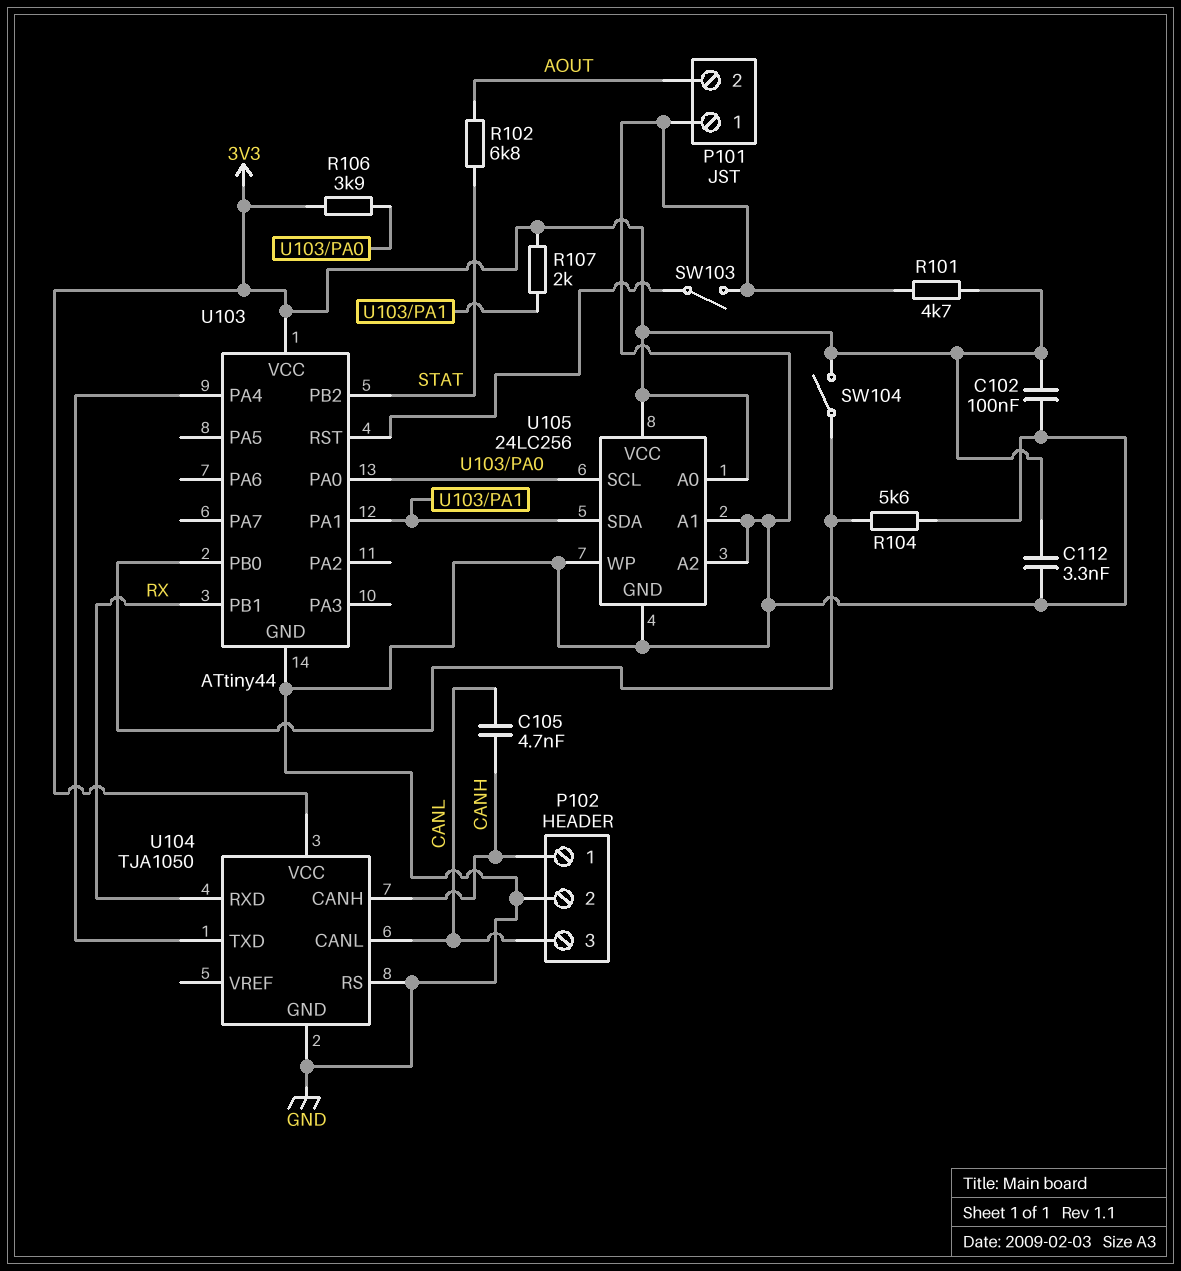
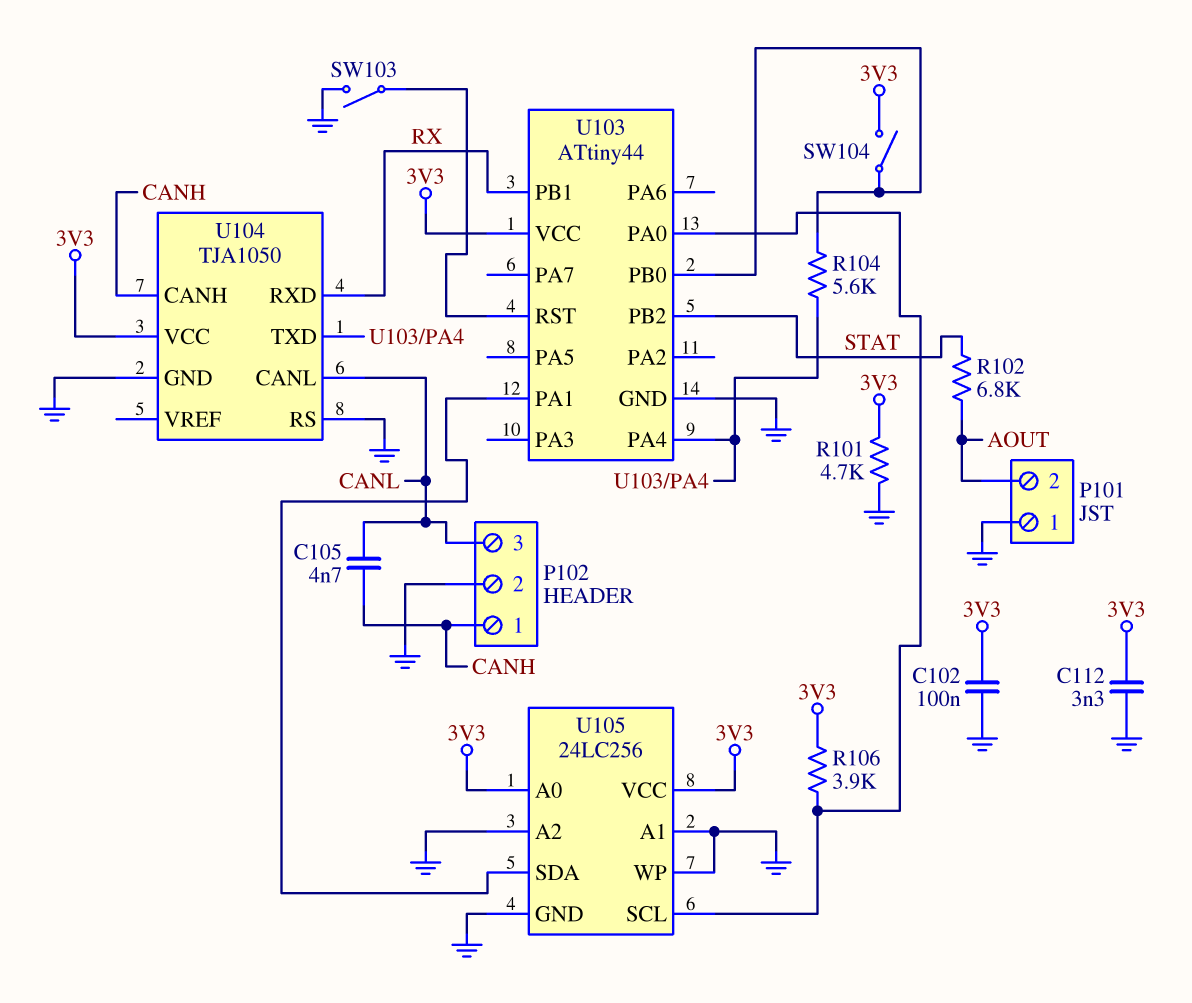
R104: 5.6k (GND, U103/PB0) -> 5.6k (U103/PA4, U103/PB0)
R107: 2k (3V3, U103/PA1) -> none

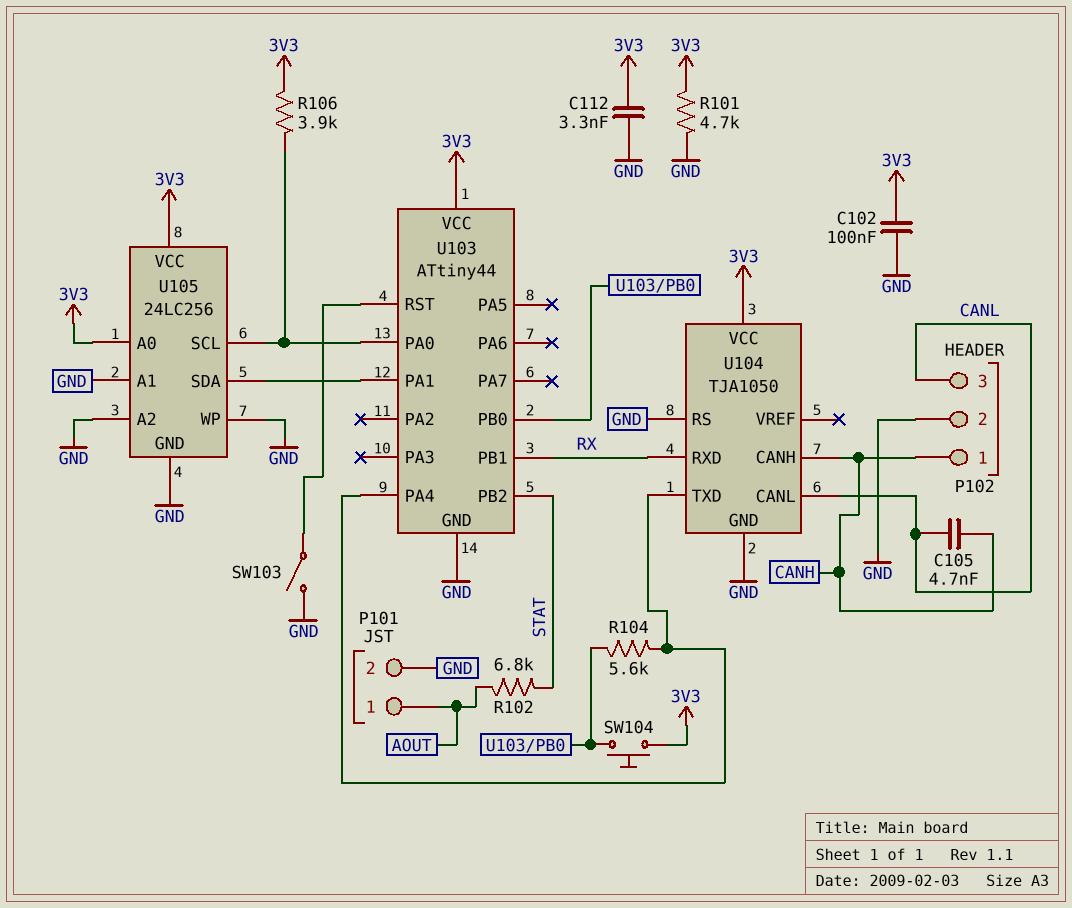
P101 pin 1: GND -> AOUT
P101 pin 2: AOUT -> GND
SW104: switch (3V3, U103/PB0) -> button (3V3, U103/PB0)

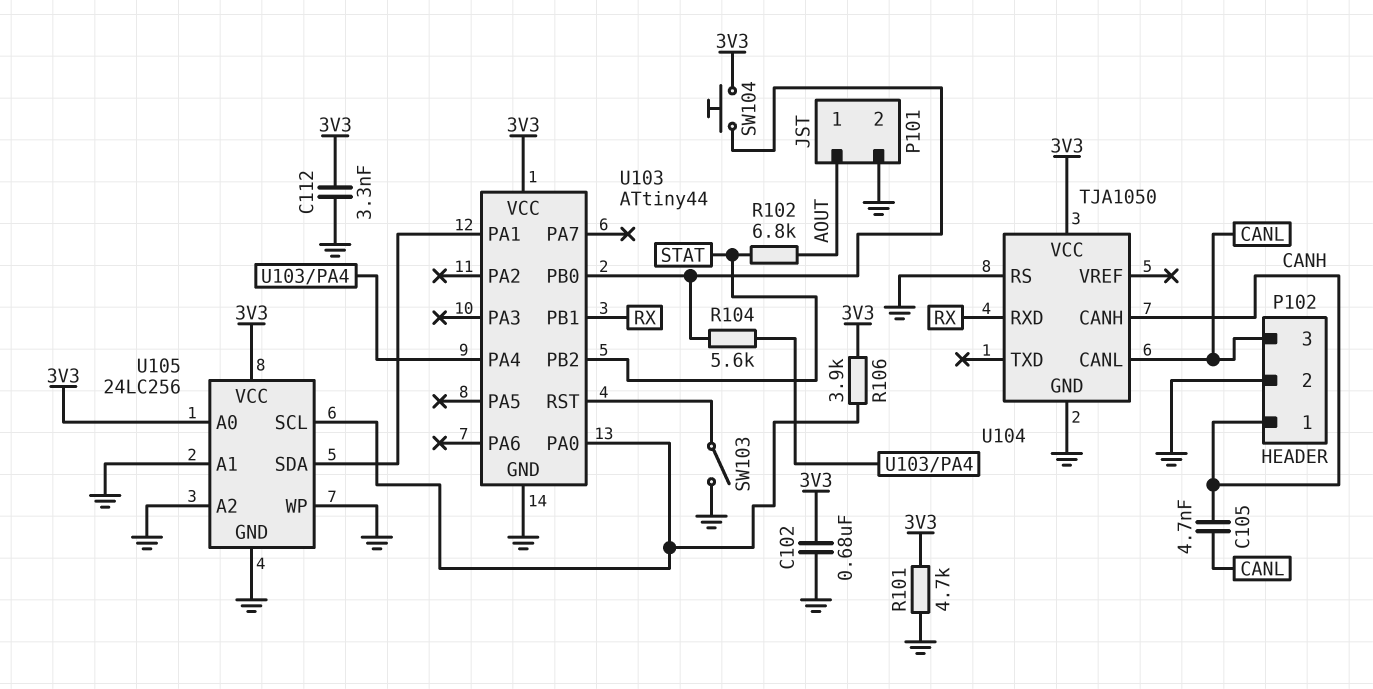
C102: 100nF (3V3, GND) -> 680nF (3V3, GND)
U104 pin TXD: U103/PA4 -> none

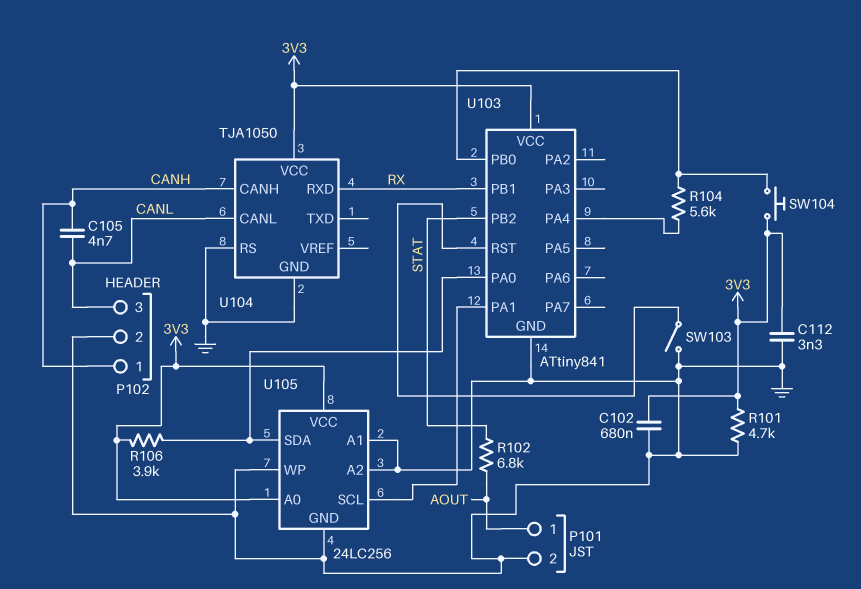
U103: ATtiny44 -> ATtiny841
U105 pin SCL: U103/PA0 -> U103/PA1
U105 pin SDA: U103/PA1 -> U103/PA0

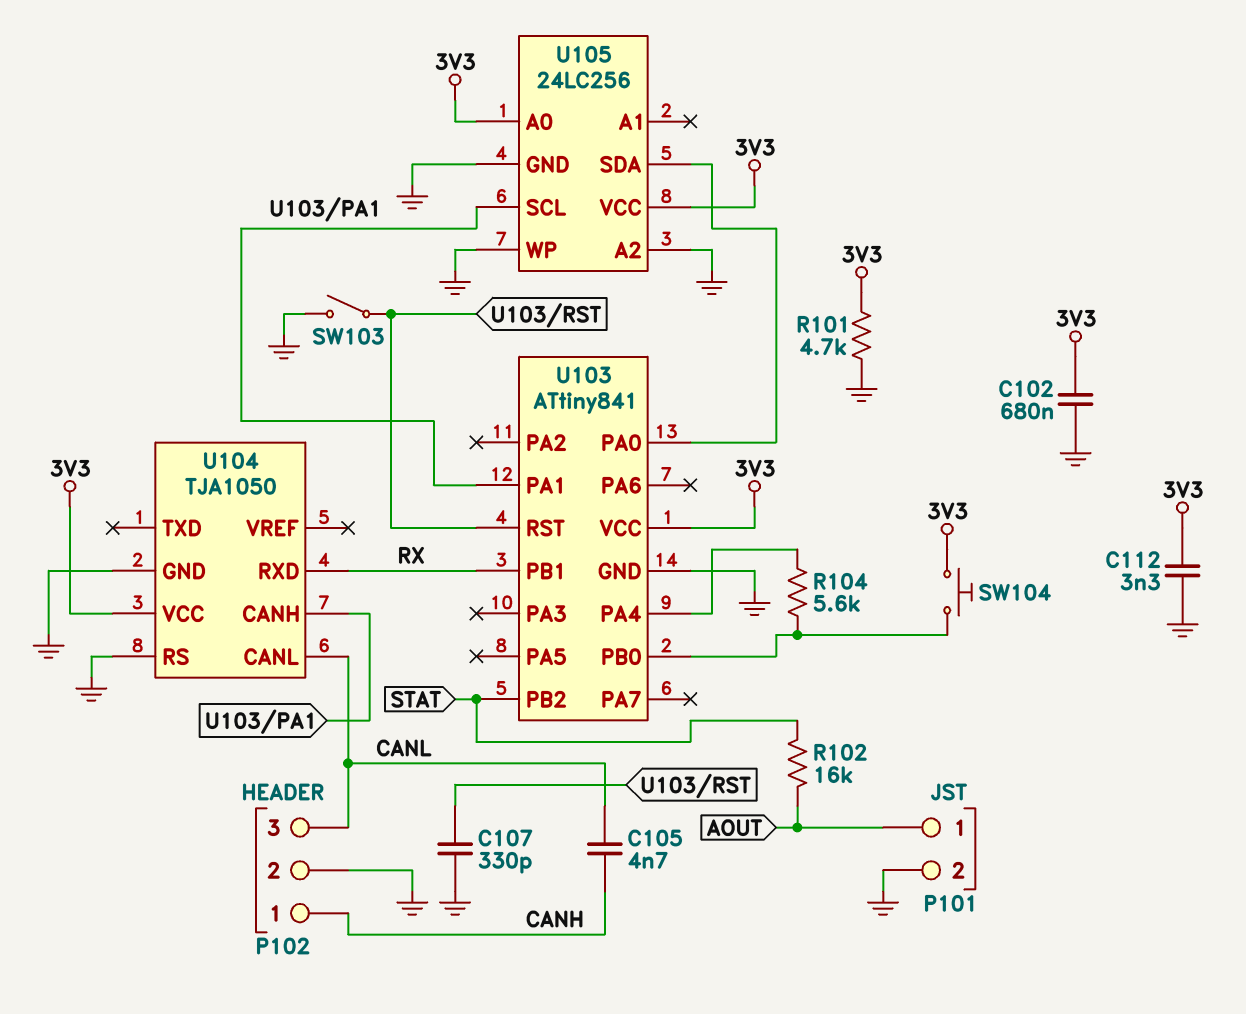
C107: none -> 330pF (GND, U103/RST)
R102: 6.8k (AOUT, STAT) -> 16k (AOUT, STAT)
R106: 3.9k (3V3, U103/PA0) -> none
U104 pin CANH: CANH -> U103/PA1
U105 pin A1: GND -> none

